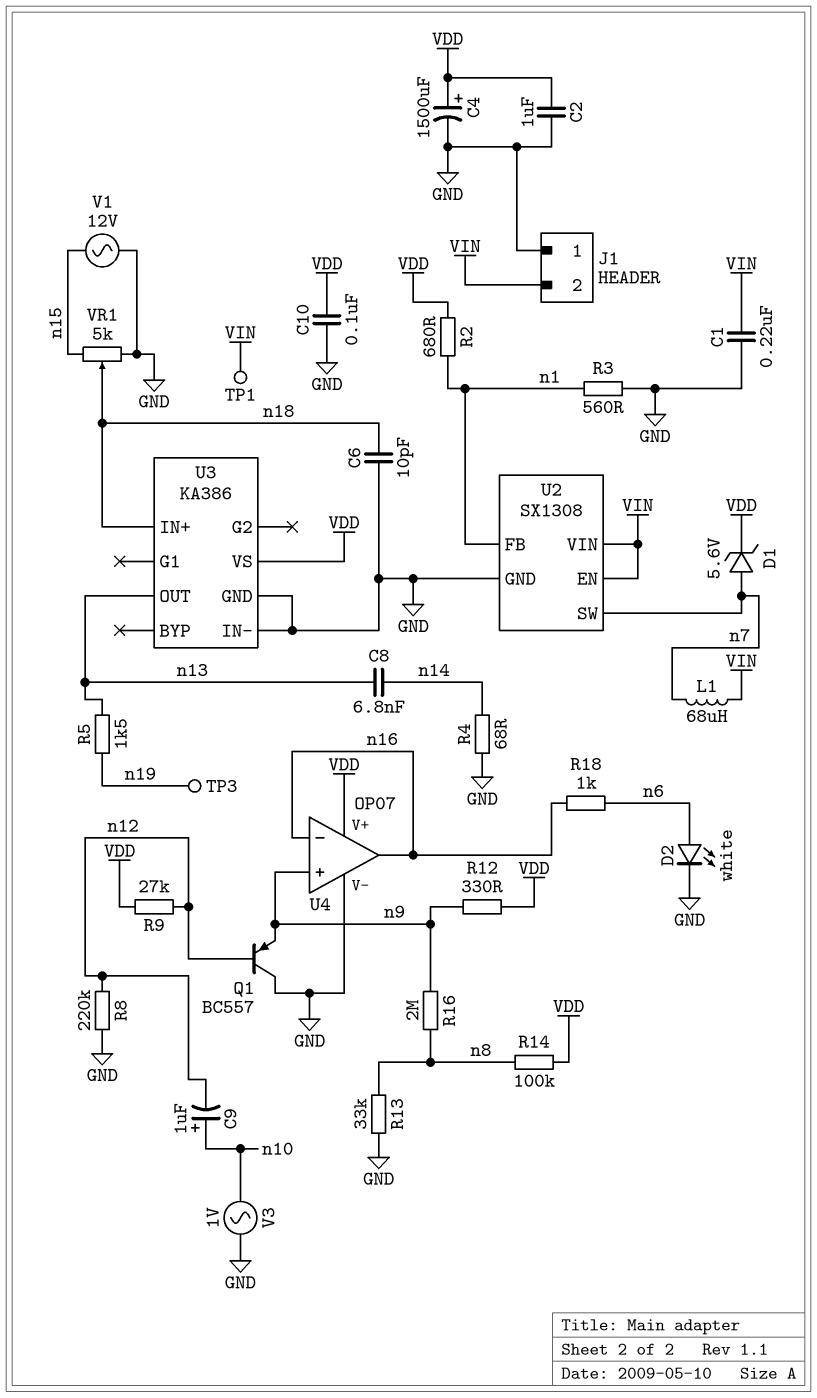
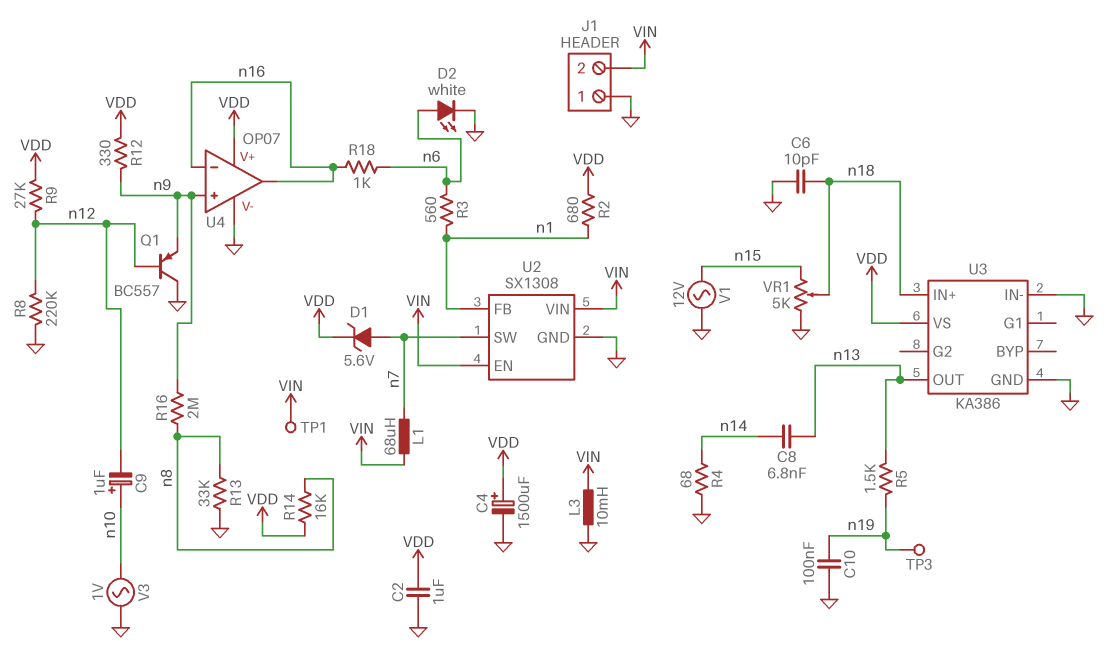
C1: 220nF (GND, VIN) -> none
C10: 100nF (GND, VDD) -> 100nF (GND, n19)
L3: none -> 10mH (GND, VIN)
R3: 560 (GND, n1) -> 560 (n1, n6)
R14: 100k (VDD, n8) -> 16k (VDD, n8)

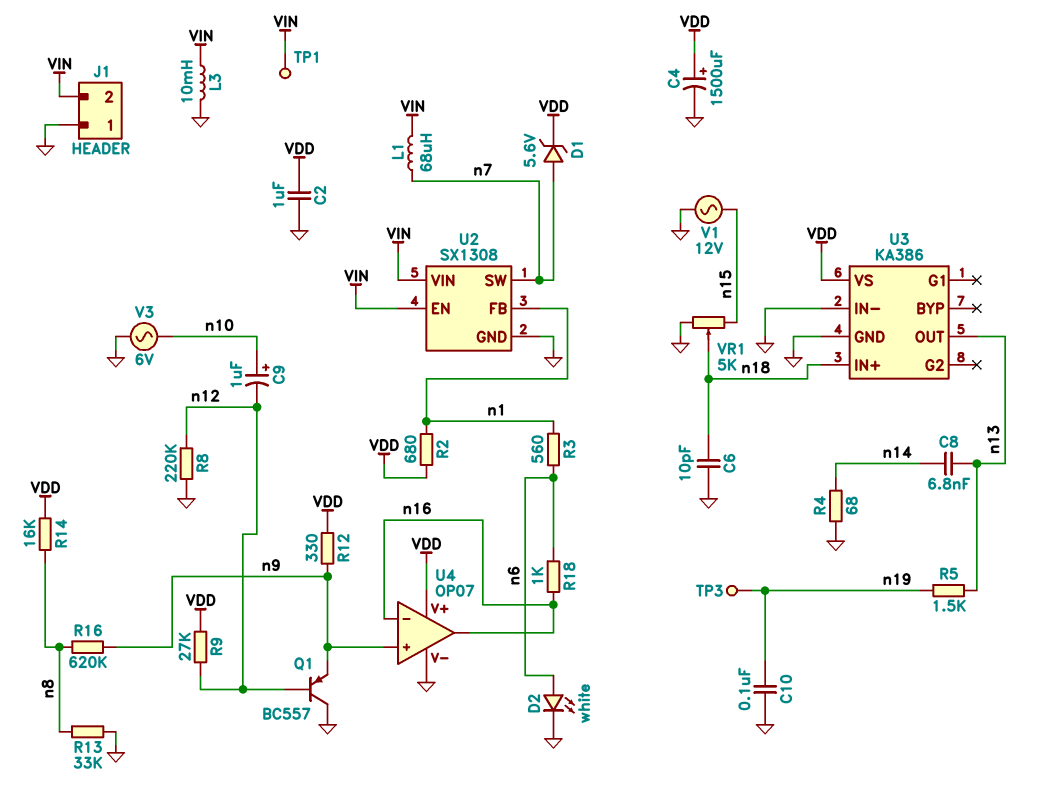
R16: 2M (n8, n9) -> 620k (n8, n9)
V3: AC 1V (GND, n10) -> AC 6V (GND, n10)

